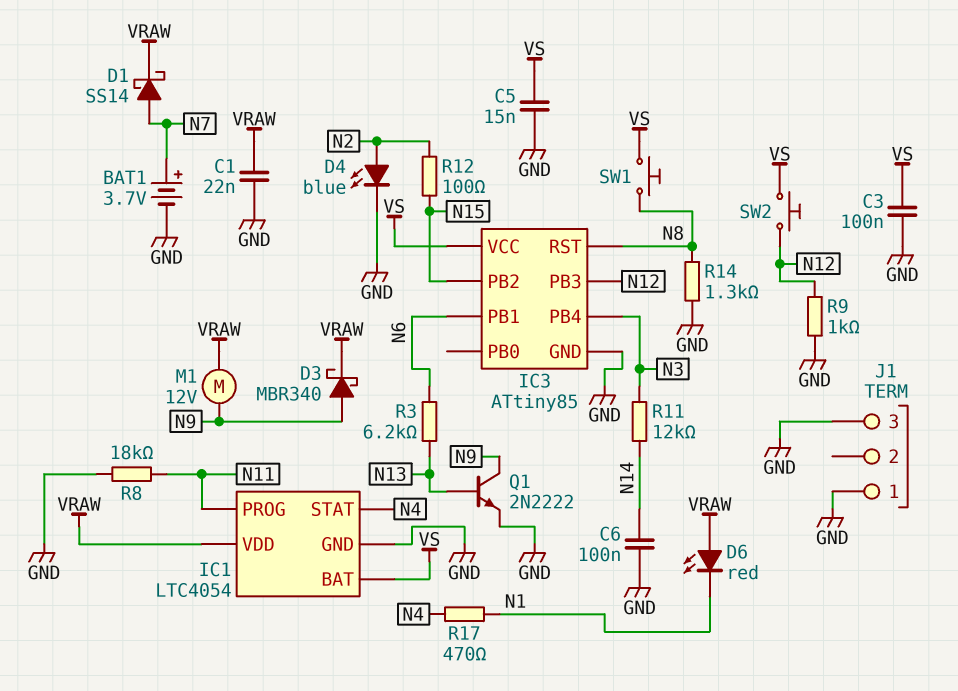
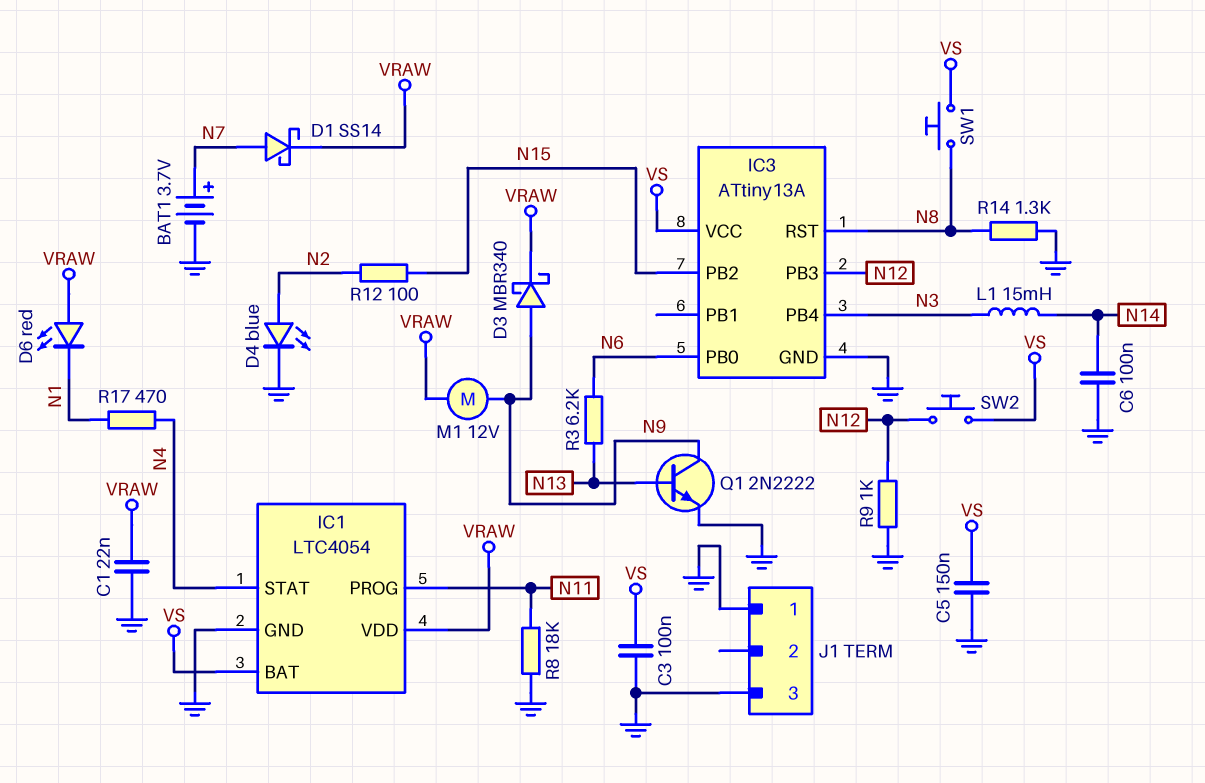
C5: 15nF (GND, VS) -> 150nF (GND, VS)
IC3: ATtiny85 -> ATtiny13A
IC3 pin PB0: none -> N6
IC3 pin PB1: N6 -> none
L1: none -> 15mH (N3, N14)
R11: 12k (N3, N14) -> none

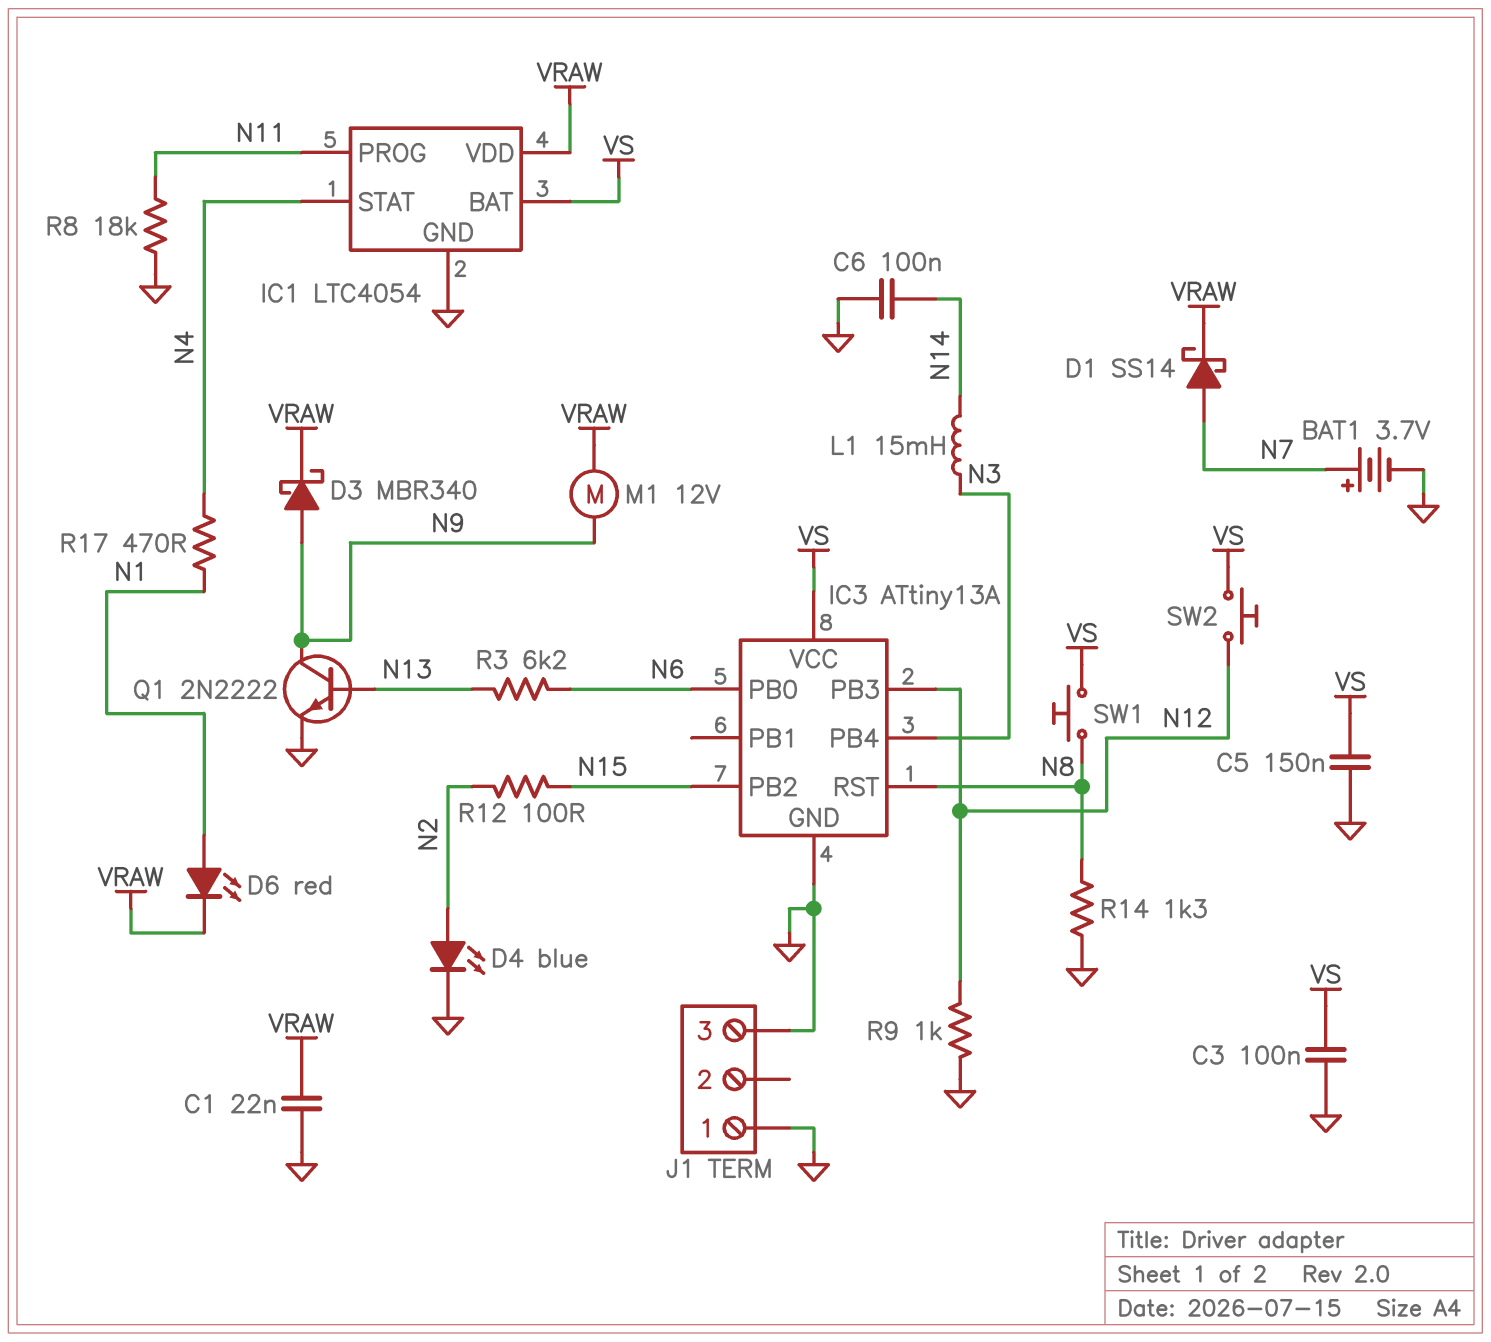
D6: LED red (A VRAW, K N1) -> LED red (A N1, K VRAW)

